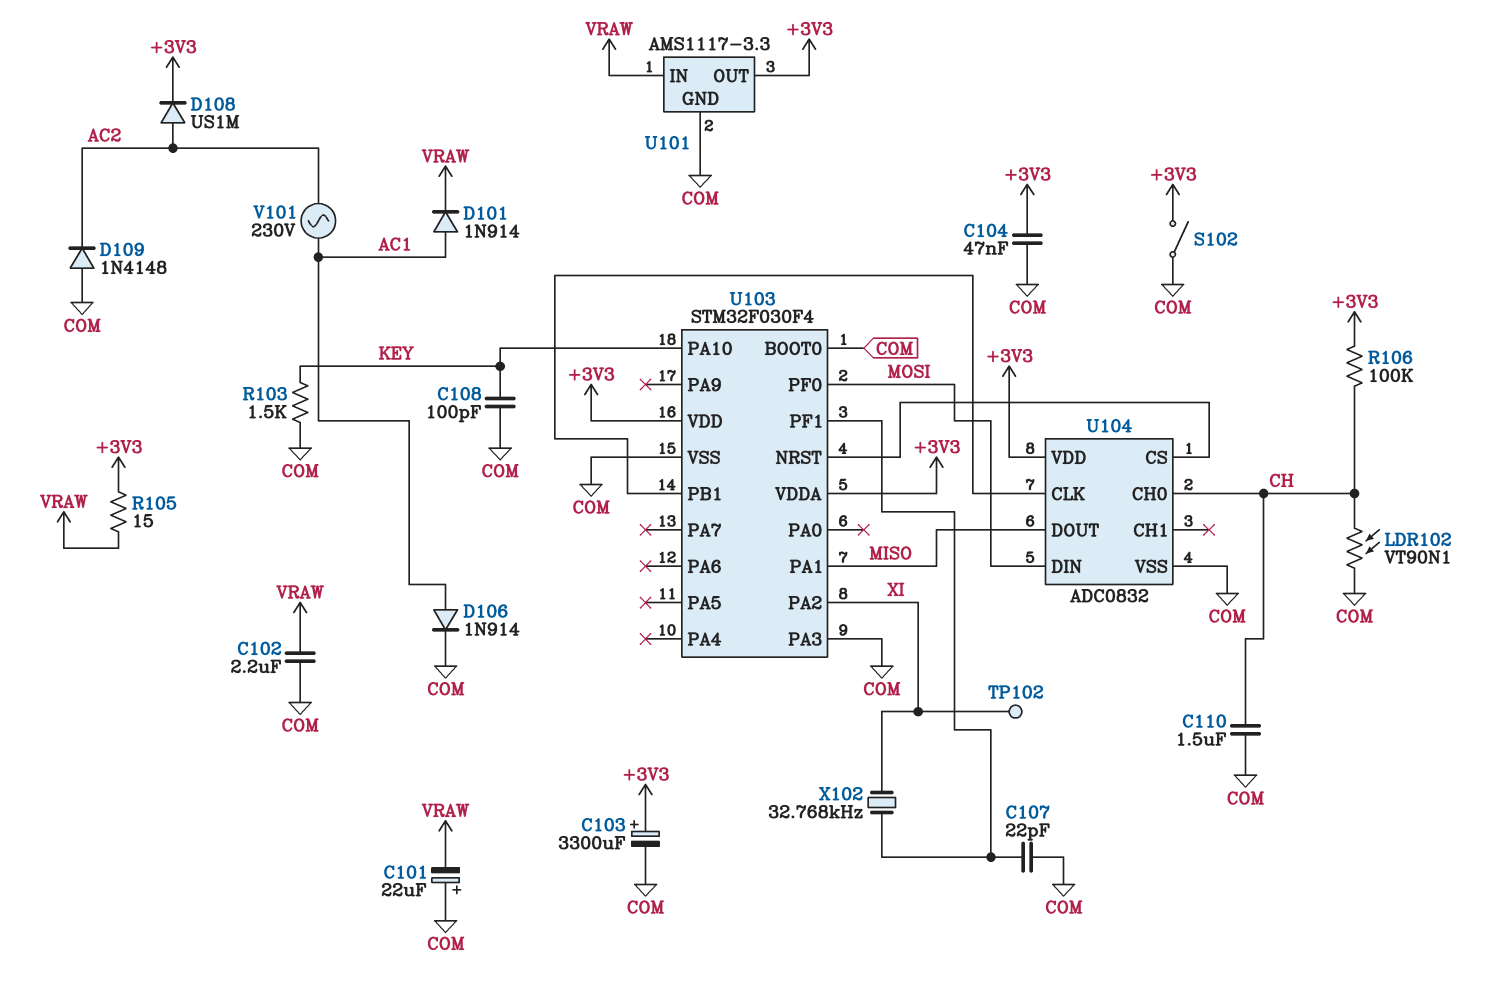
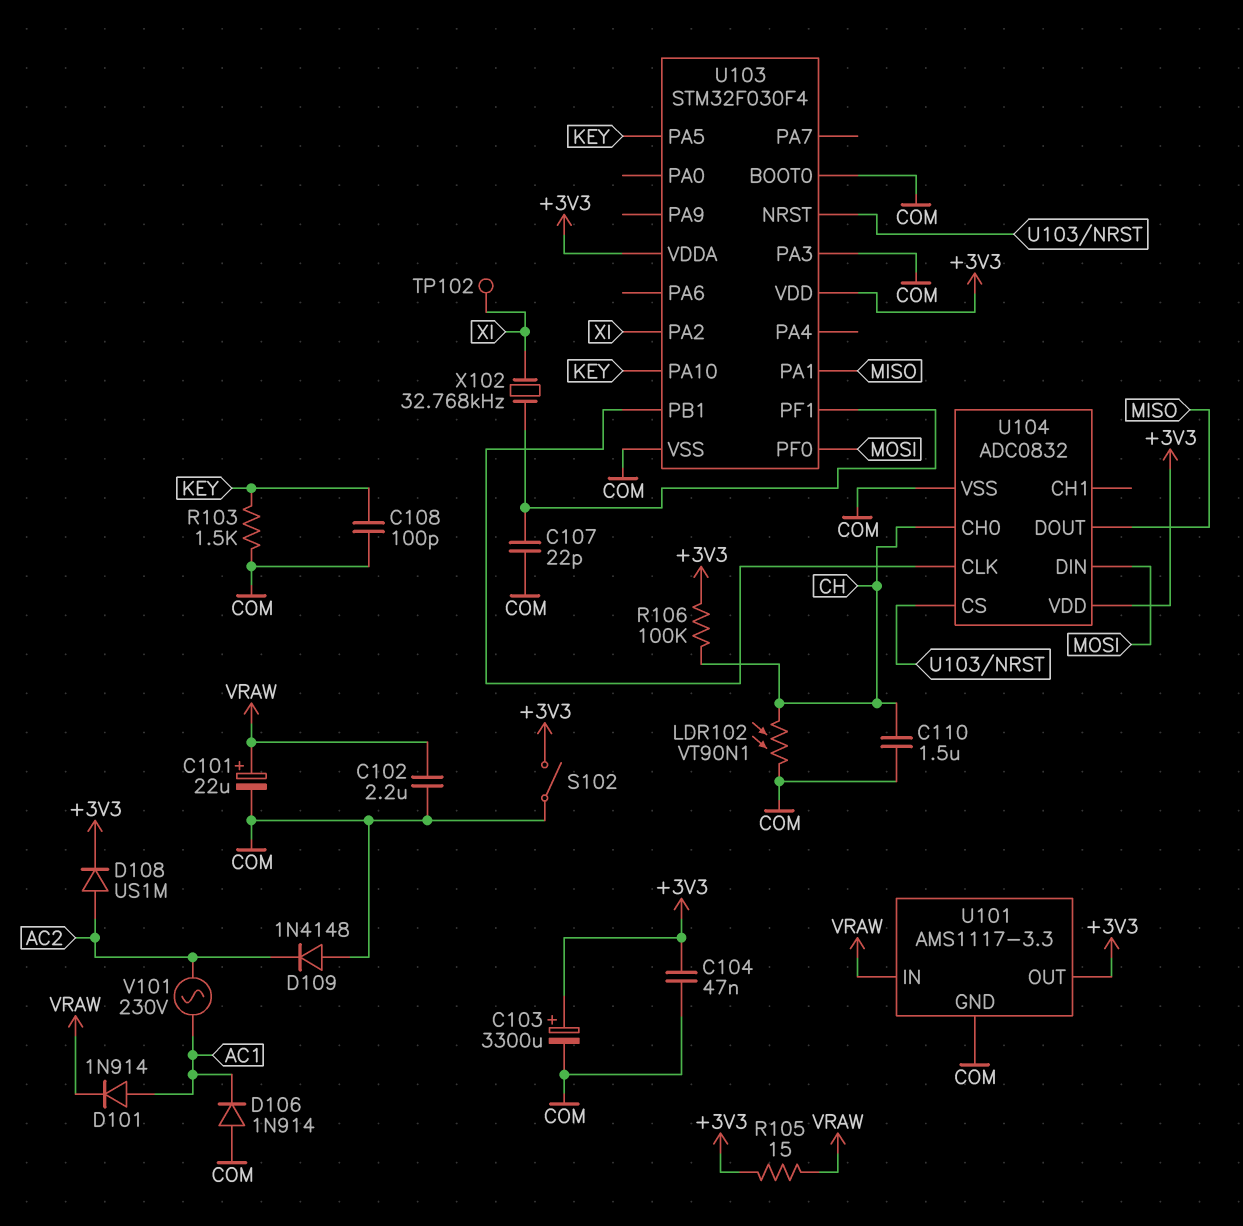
C101: 22uF (plus COM, minus VRAW) -> 22uF (plus VRAW, minus COM)
D106: diode 1N914 (A AC1, K COM) -> diode 1N914 (A COM, K AC1)
U103 pin PA5: none -> KEY

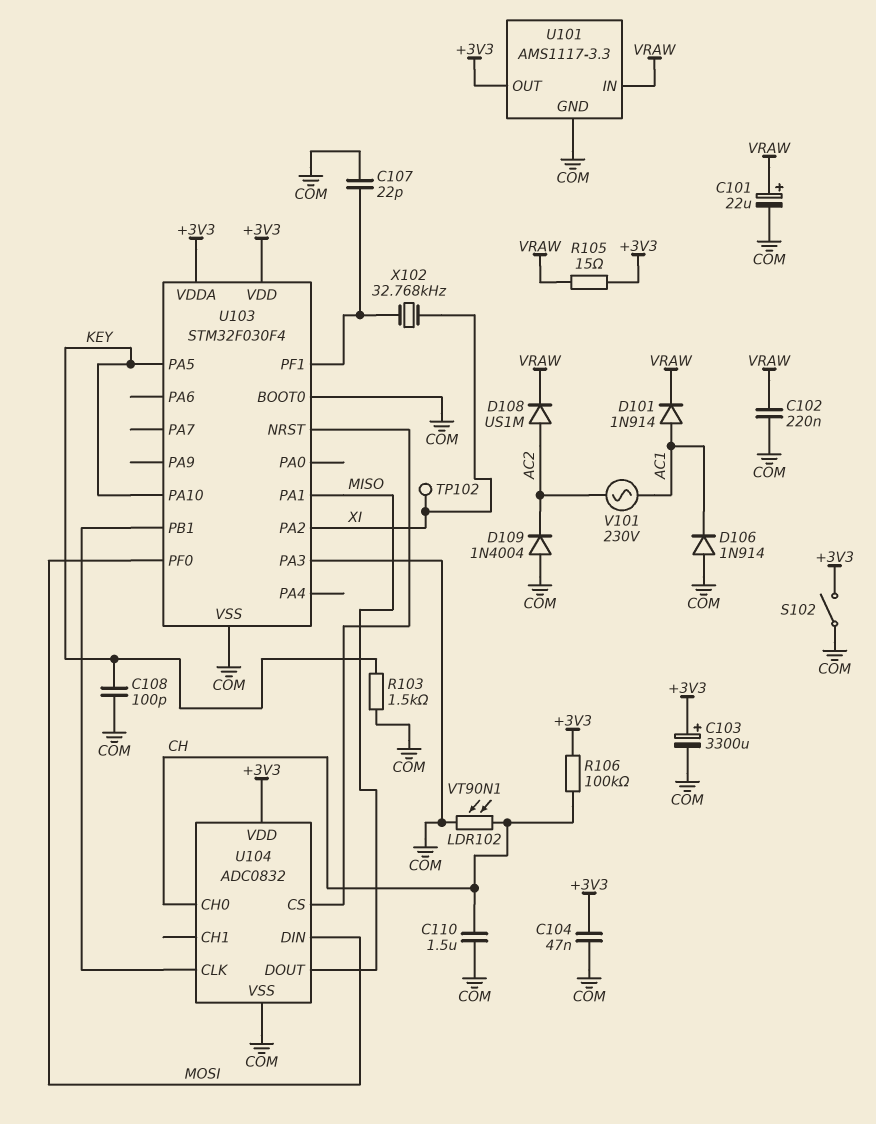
C102: 2.2uF (COM, VRAW) -> 220nF (COM, VRAW)
D108: diode US1M (A AC2, K +3V3) -> diode US1M (A AC2, K VRAW)
D109: diode 1N4148 (A COM, K AC2) -> diode 1N4004 (A COM, K AC2)

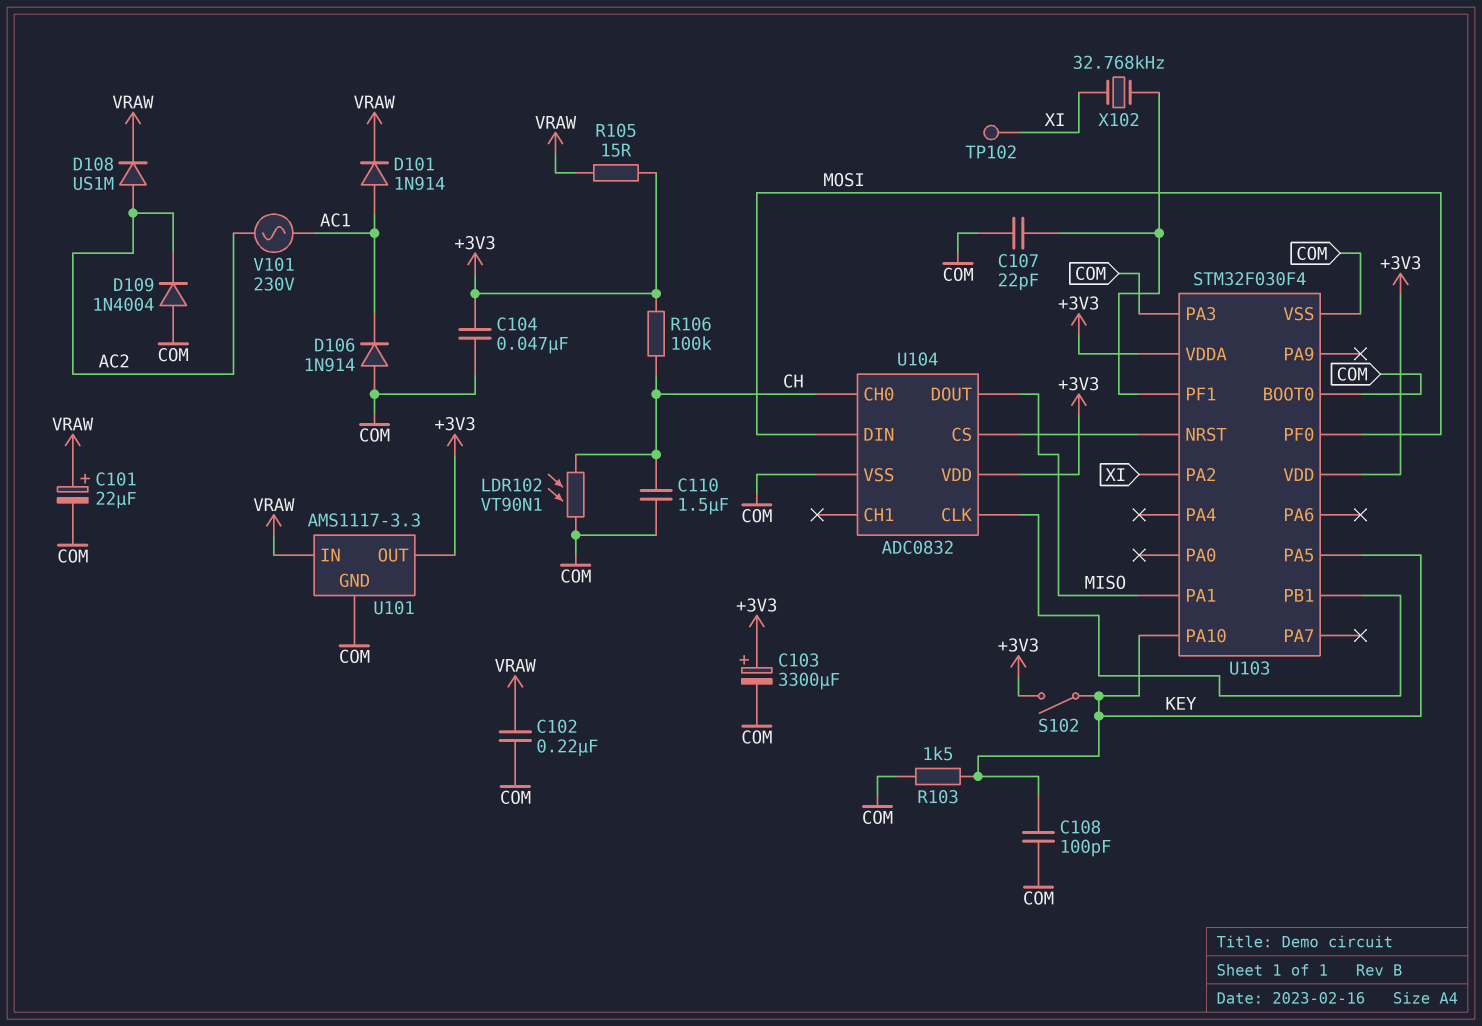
S102: switch (+3V3, COM) -> switch (+3V3, KEY)

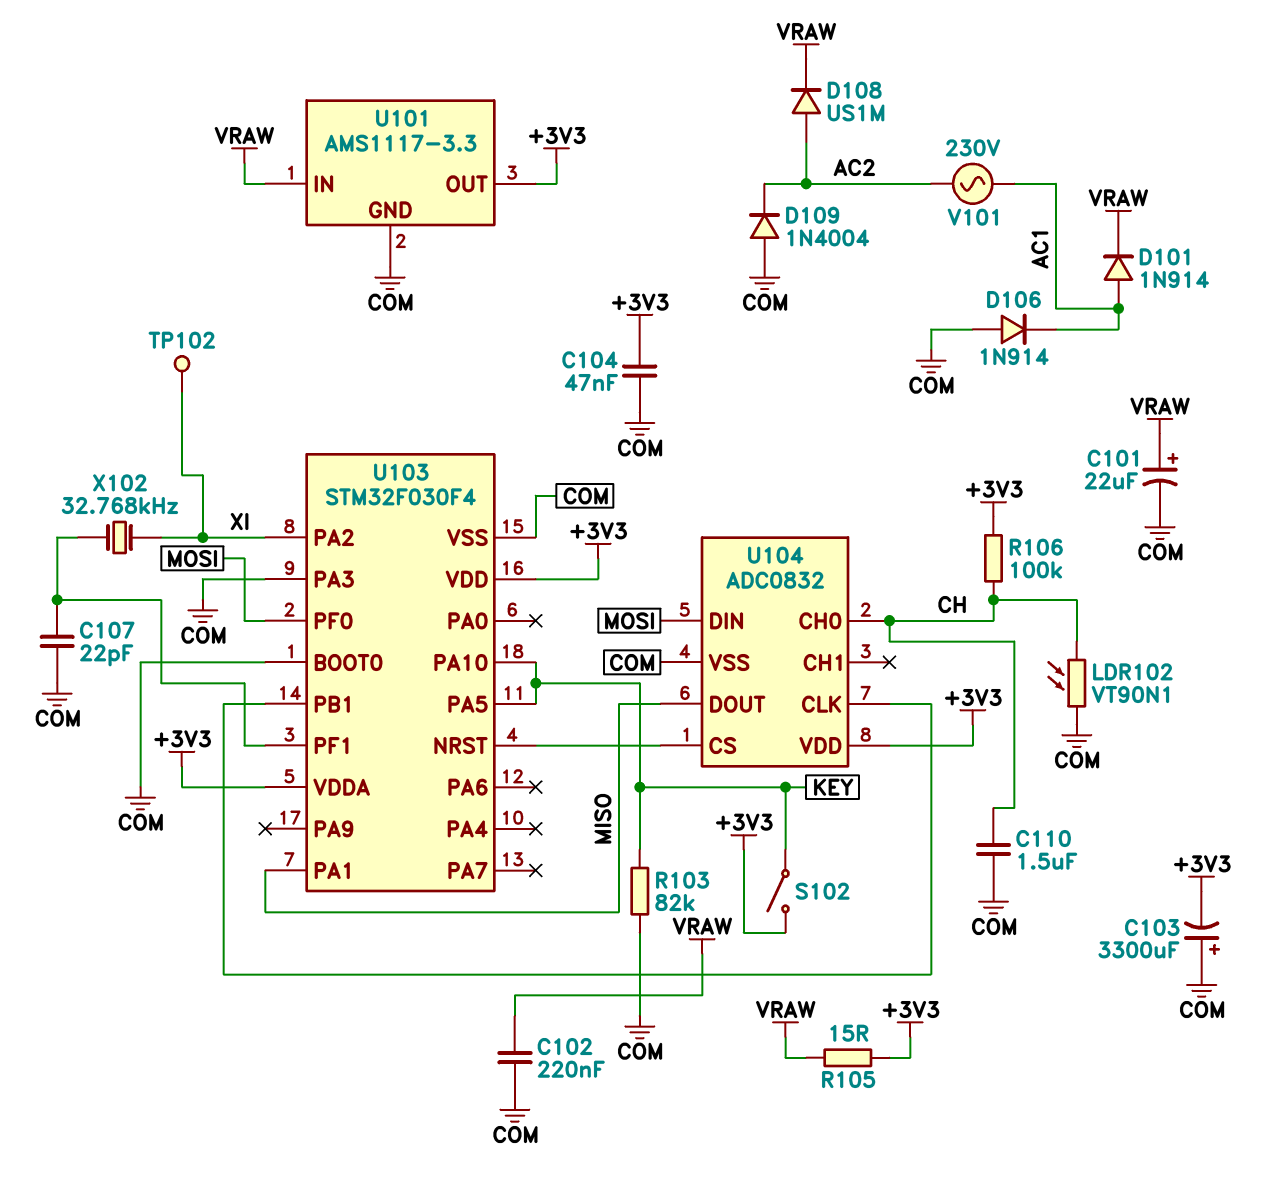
C103: 3300uF (plus +3V3, minus COM) -> 3300uF (plus COM, minus +3V3)
C108: 100pF (COM, KEY) -> none
R103: 1.5k (COM, KEY) -> 82k (COM, KEY)

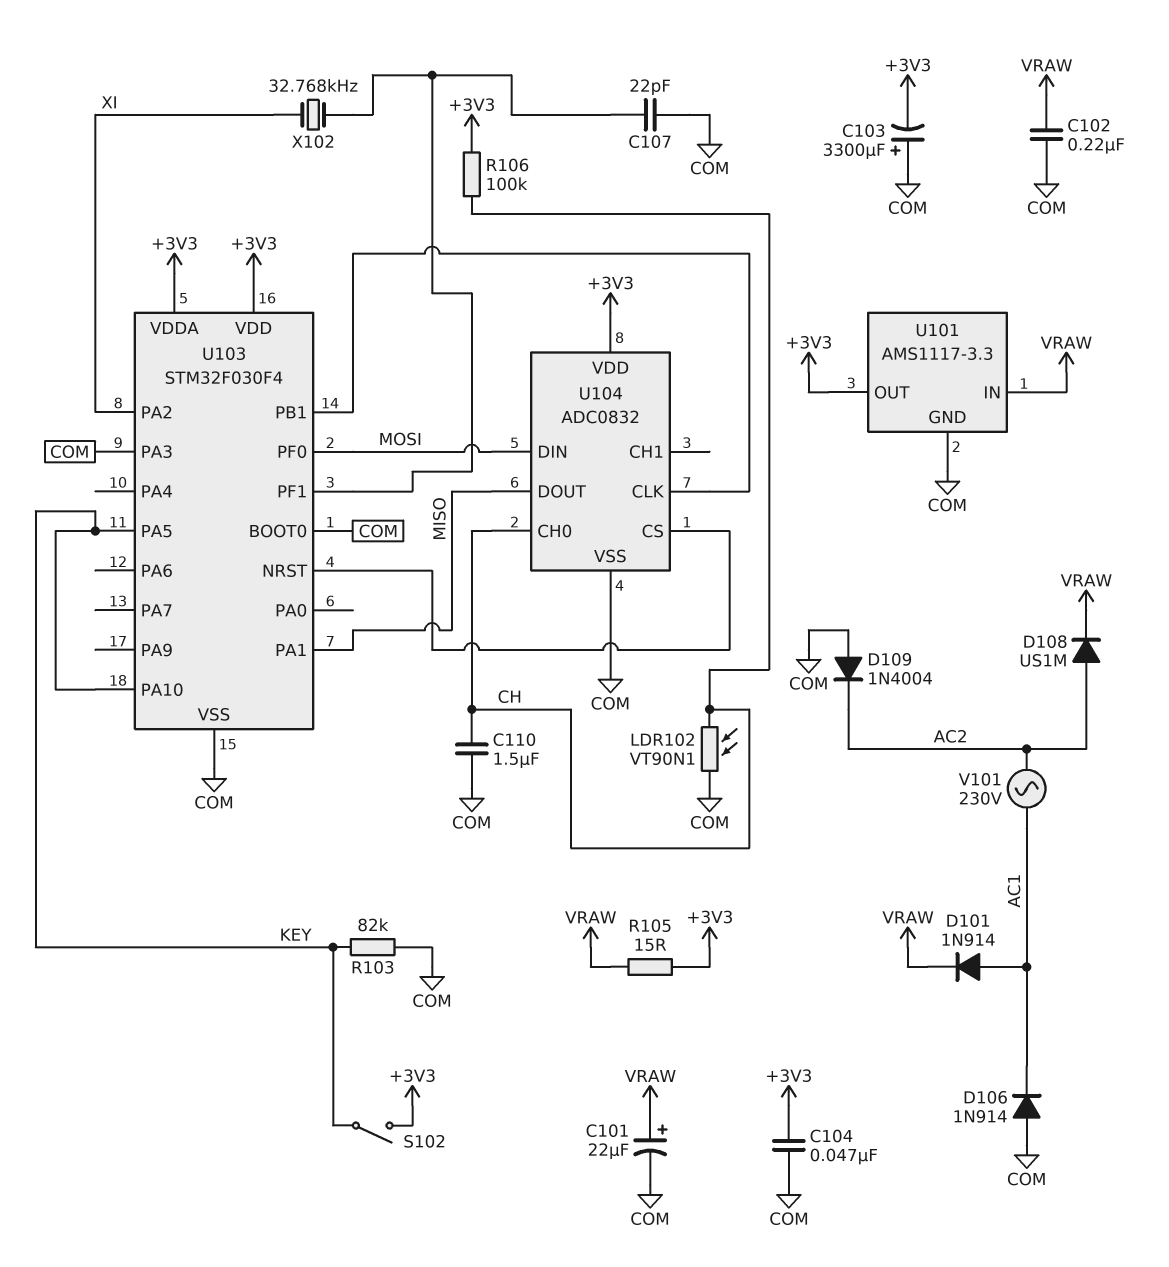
TP102: test point (XI) -> none

